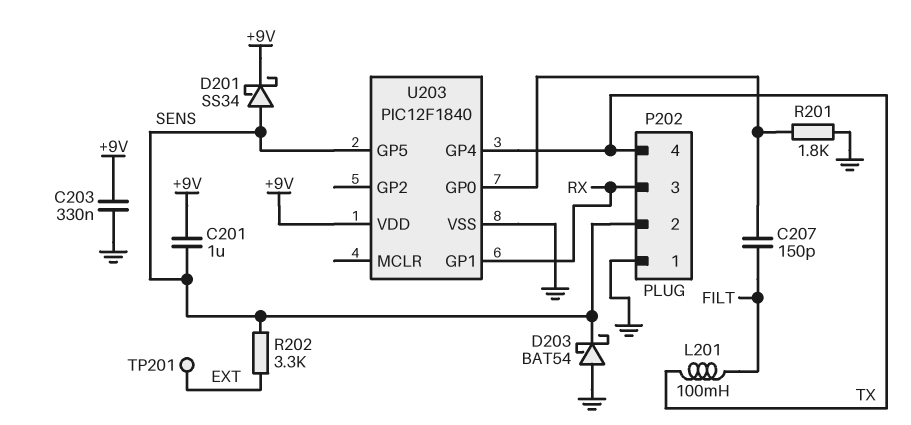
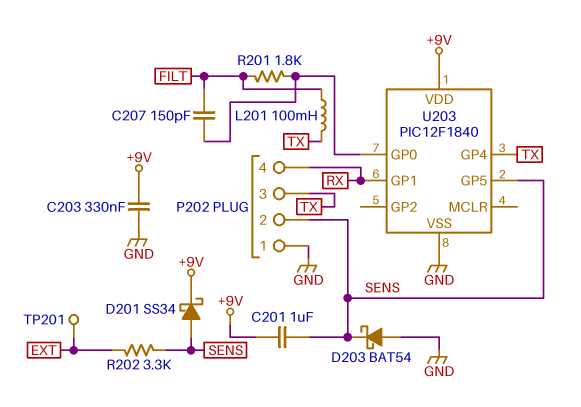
P202 pin 3: RX -> TX
P202 pin 4: TX -> RX
R201: 1.8k (GND, U203/GP0) -> 1.8k (FILT, U203/GP0)

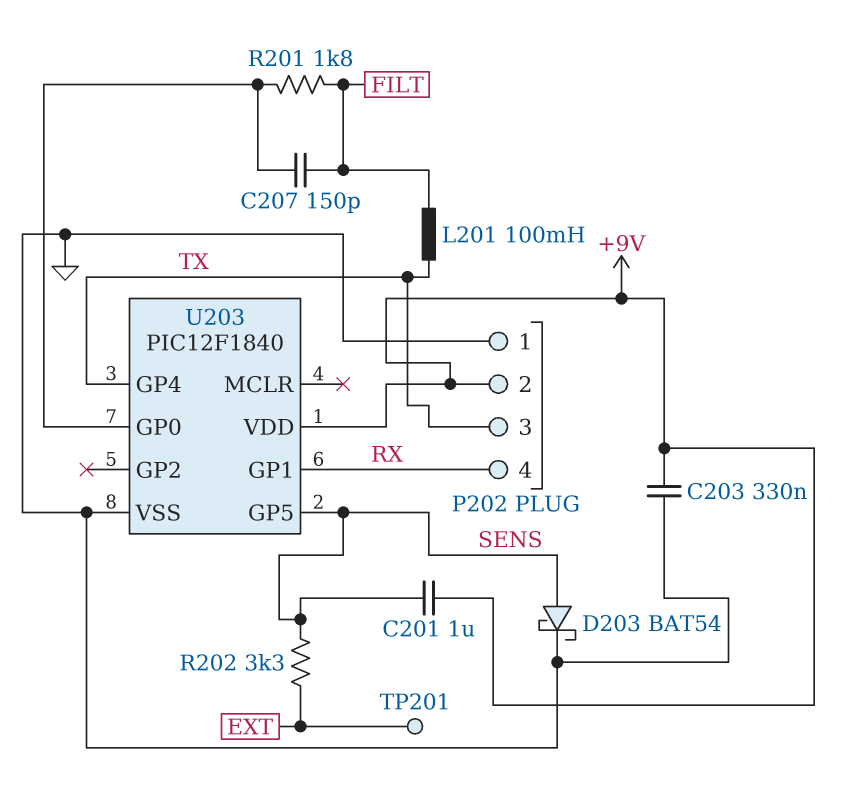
D201: schottky SS34 (A SENS, K +9V) -> none
D203: schottky BAT54 (A GND, K SENS) -> schottky BAT54 (A SENS, K GND)
P202 pin 2: SENS -> +9V

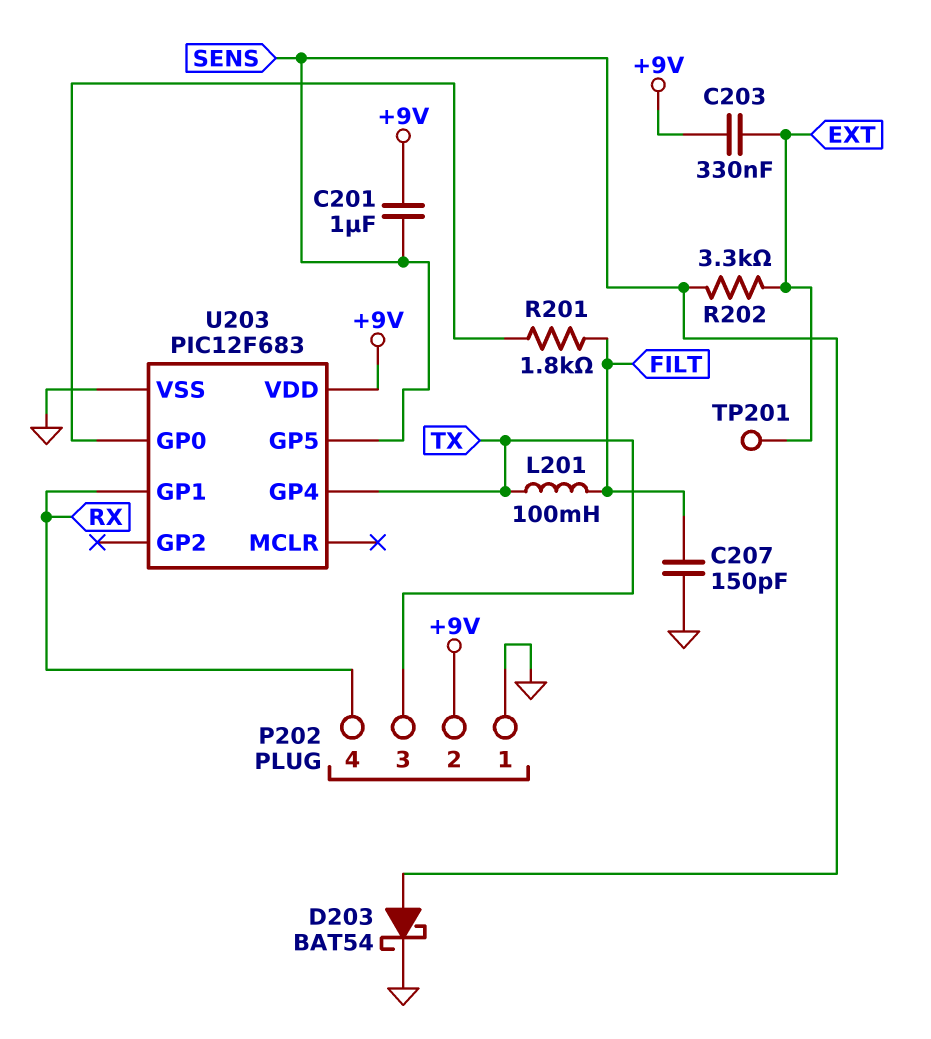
C203: 330nF (+9V, GND) -> 330nF (+9V, EXT)
C207: 150pF (FILT, U203/GP0) -> 150pF (FILT, GND)
U203: PIC12F1840 -> PIC12F683

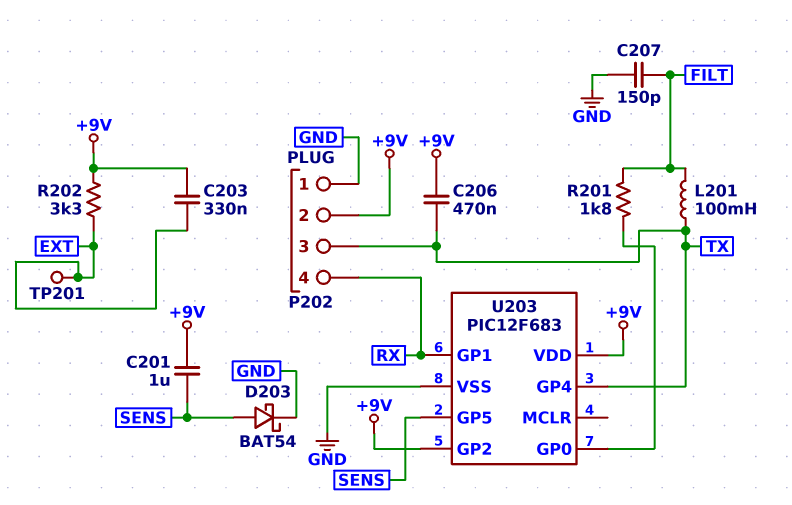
C206: none -> 470nF (+9V, TX)
R202: 3.3k (EXT, SENS) -> 3.3k (+9V, EXT)
U203 pin GP2: none -> +9V

